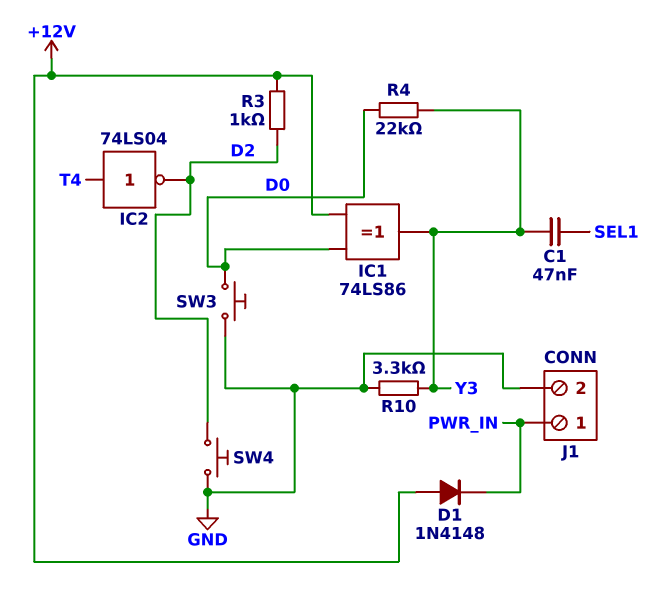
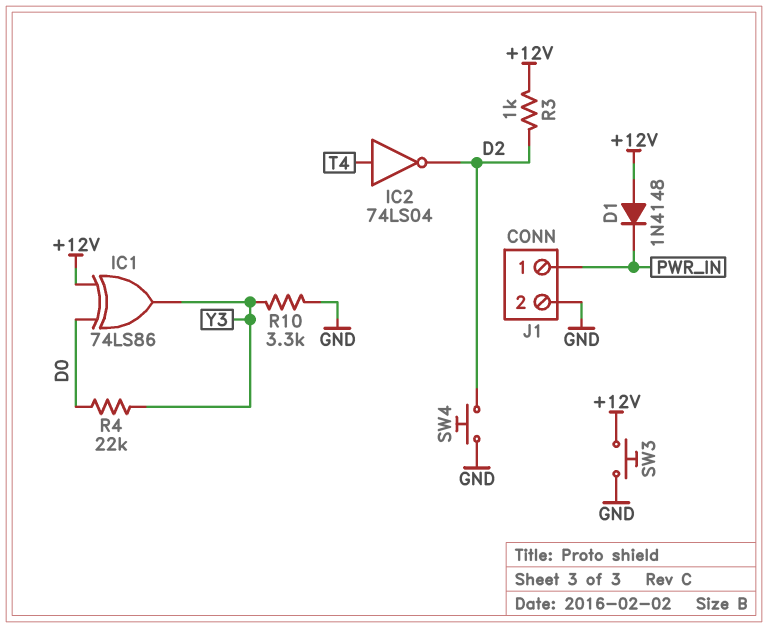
C1: 47nF (SEL1, Y3) -> none
SW3: button (D0, GND) -> button (+12V, GND)

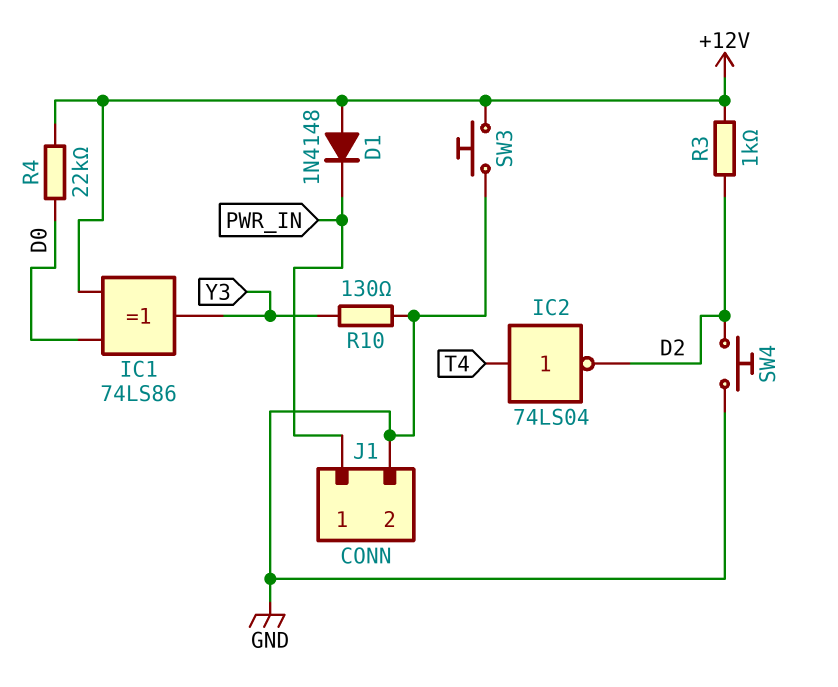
R4: 22k (D0, Y3) -> 22k (+12V, D0)
R10: 3.3k (GND, Y3) -> 130 (GND, Y3)

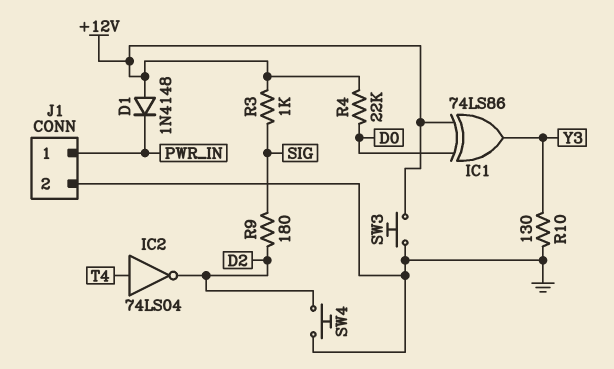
R3: 1k (+12V, D2) -> 1k (+12V, SIG)
R9: none -> 180 (D2, SIG)

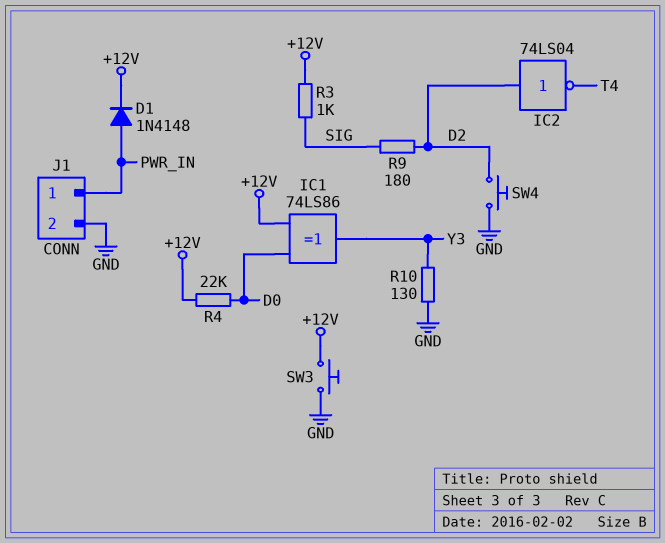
D1: diode 1N4148 (A +12V, K PWR_IN) -> diode 1N4148 (A PWR_IN, K +12V)
IC2: NOT 74LS04 (in T4, out D2) -> NOT 74LS04 (in D2, out T4)

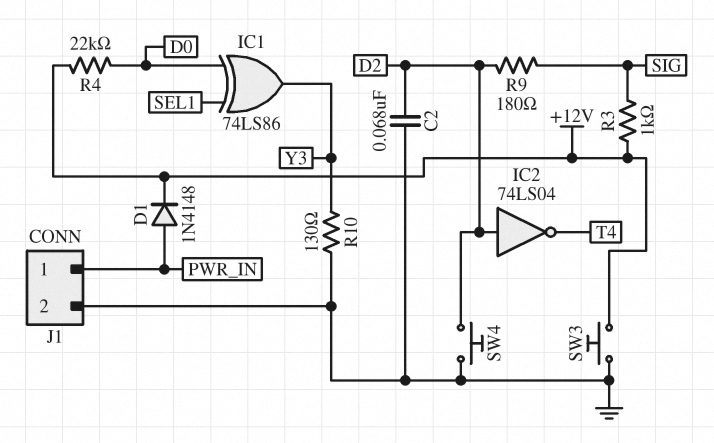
C2: none -> 68nF (D2, GND)
IC1: XOR 74LS86 (in +12V, in D0, out Y3) -> XOR 74LS86 (in D0, in SEL1, out Y3)

